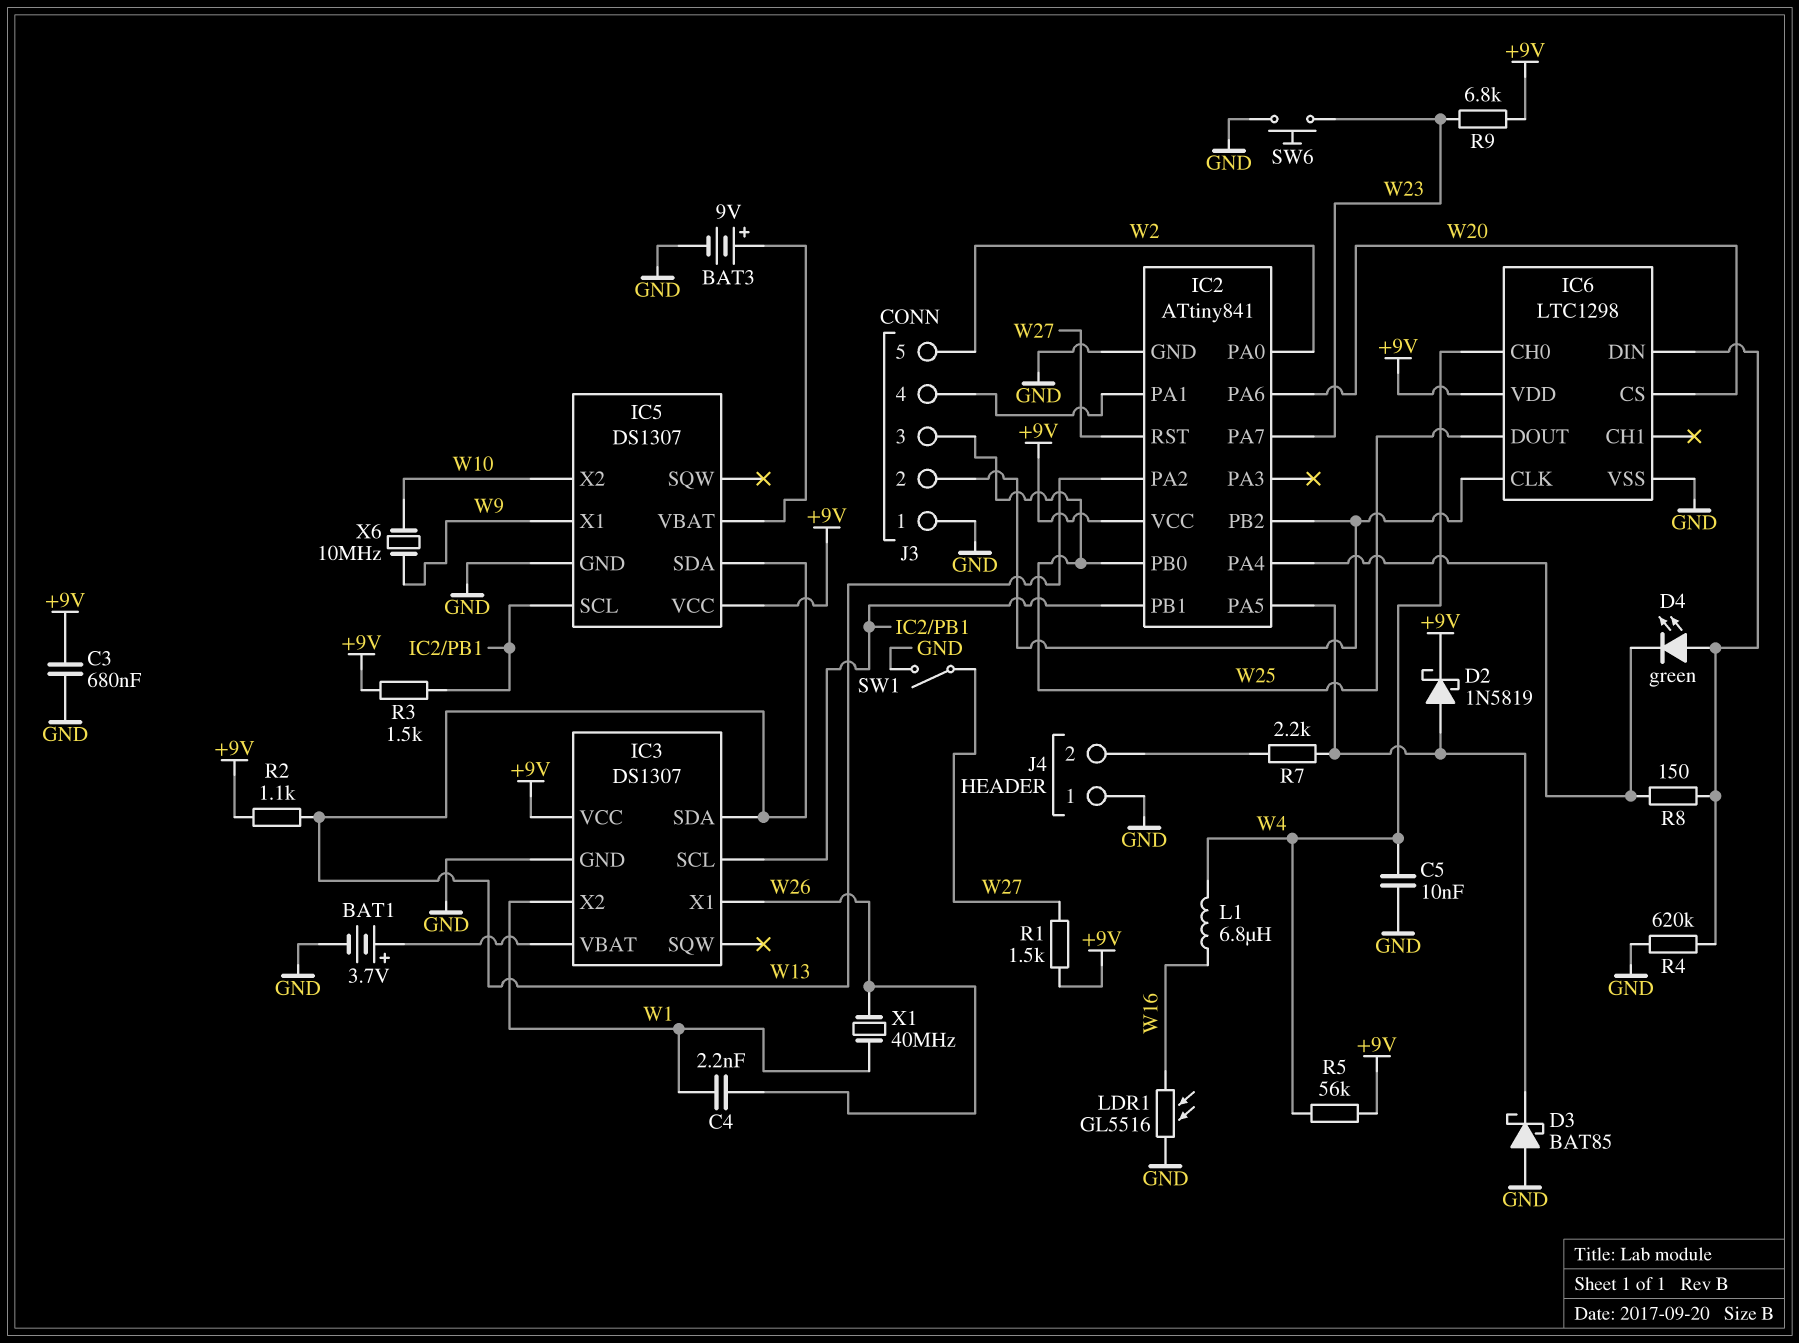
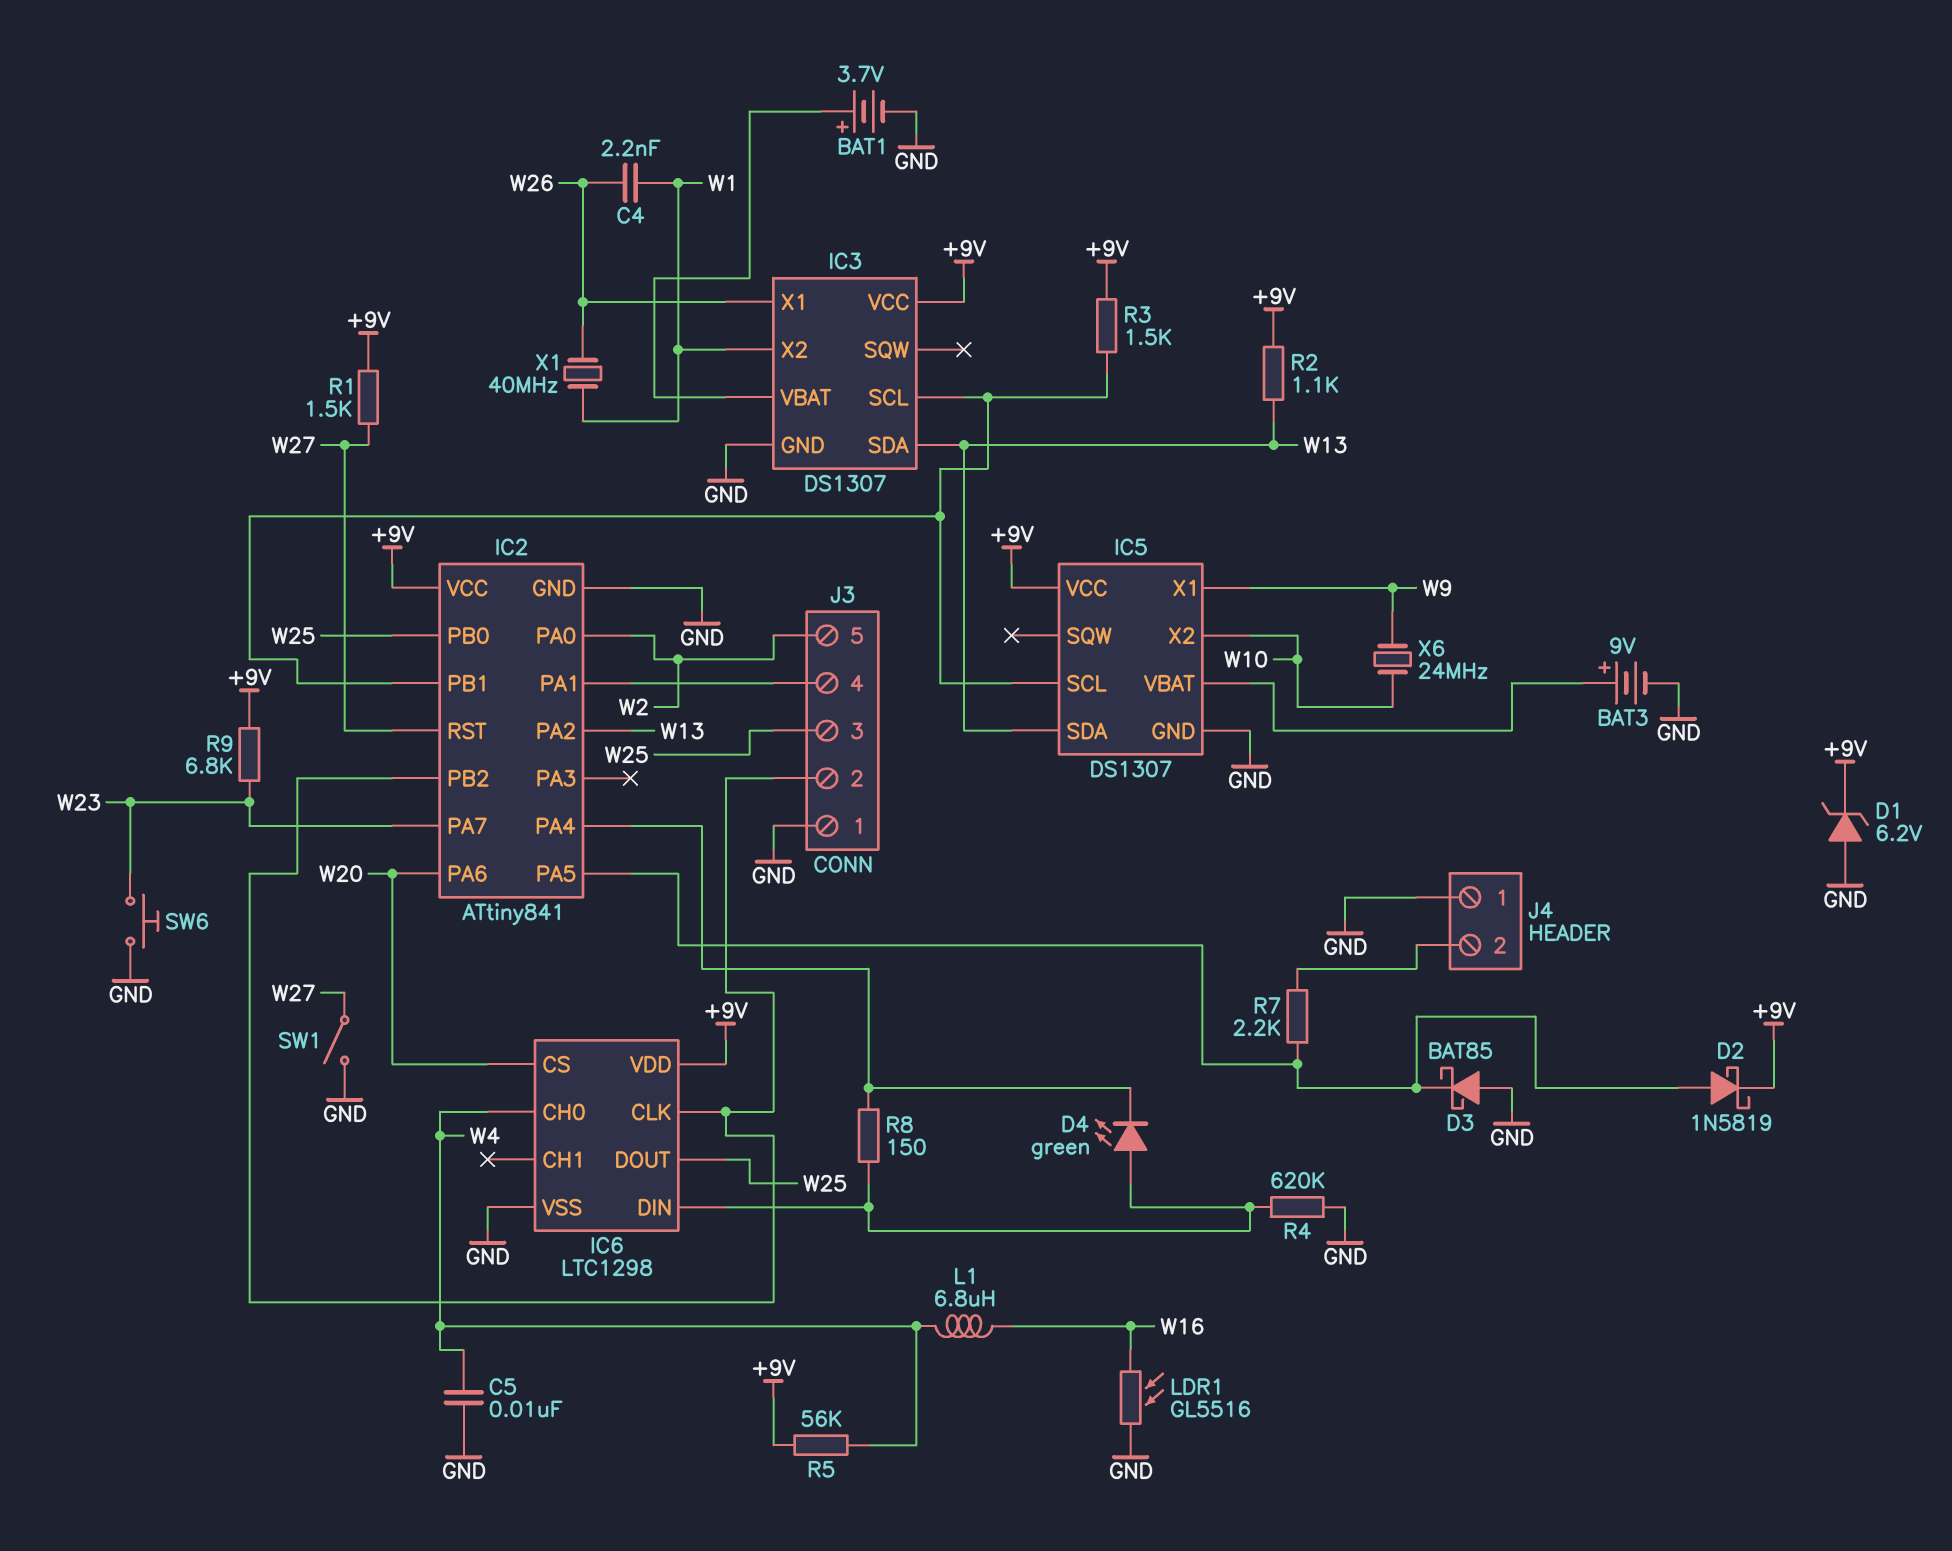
C3: 680nF (+9V, GND) -> none
D1: none -> zener 6.2V (A GND, K +9V)
X6: 10MHz (W9, W10) -> 24MHz (W9, W10)

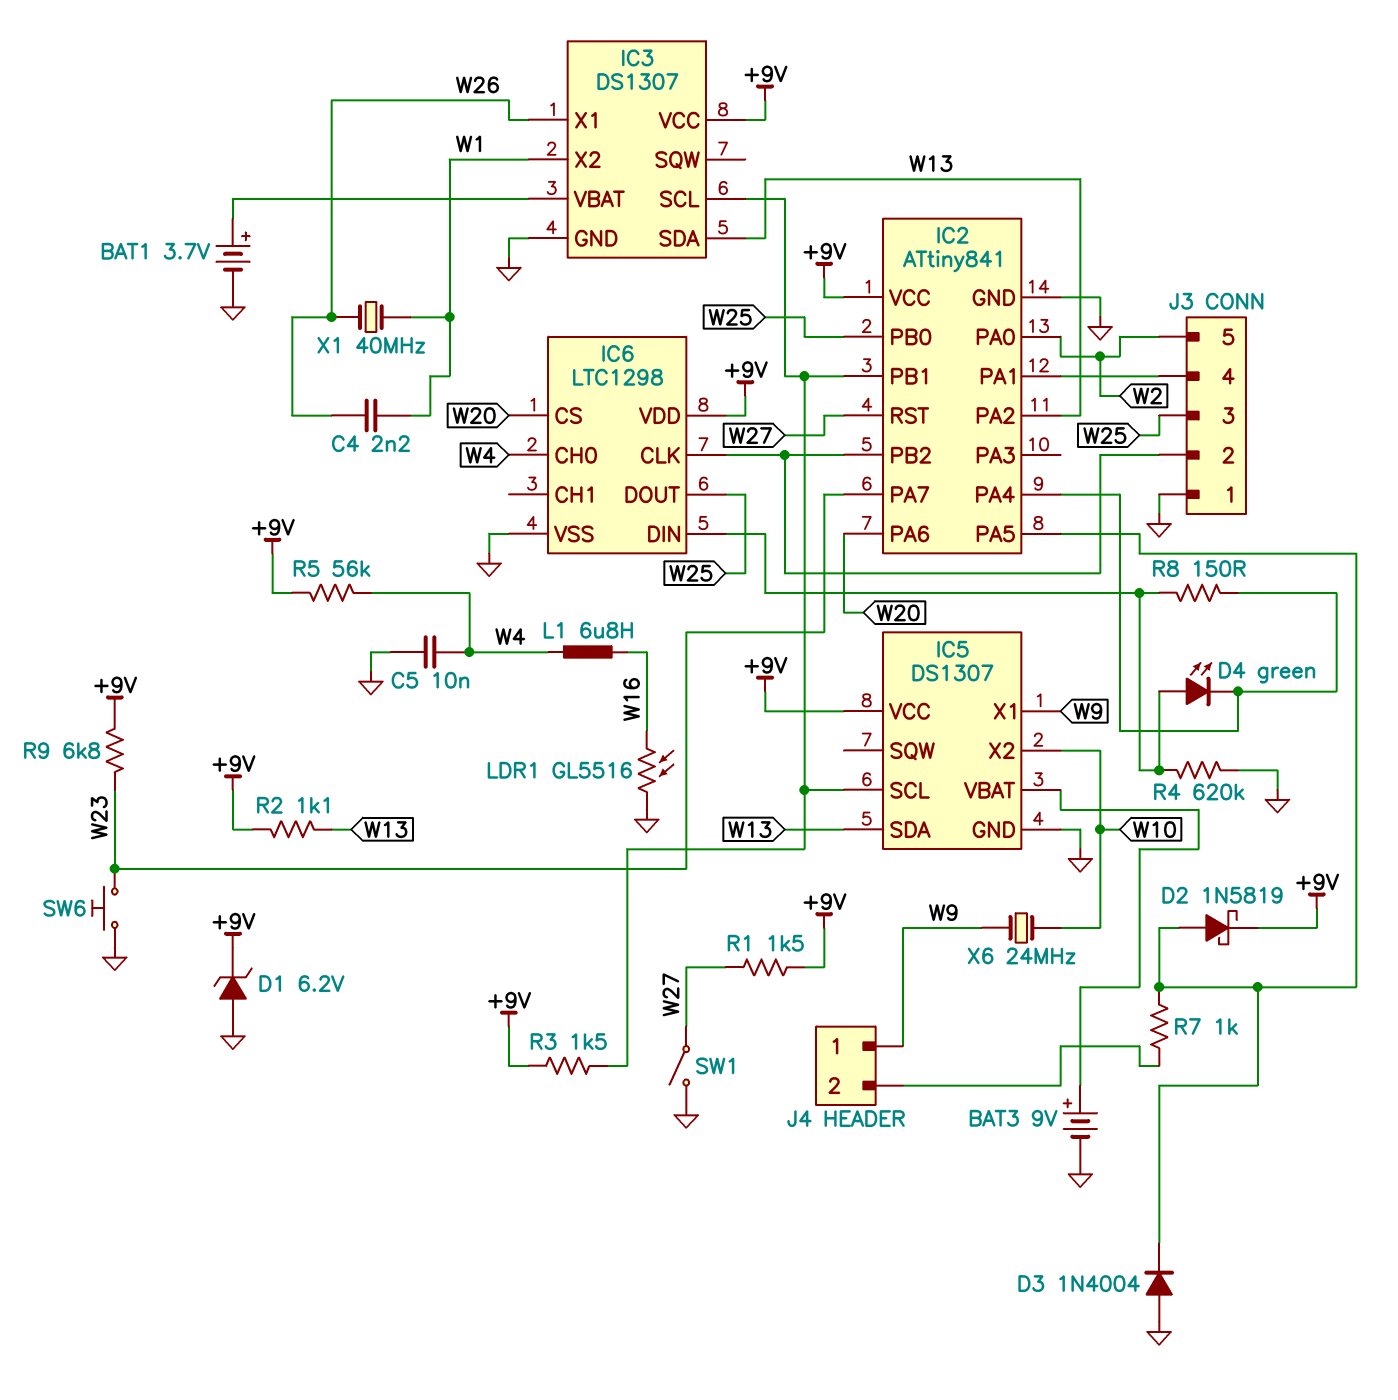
D3: schottky BAT85 (A GND, K IC2/PA5) -> diode 1N4004 (A GND, K IC2/PA5)
J4 pin 1: GND -> W9
R7: 2.2k (IC2/PA5, J4/2) -> 1k (IC2/PA5, J4/2)

